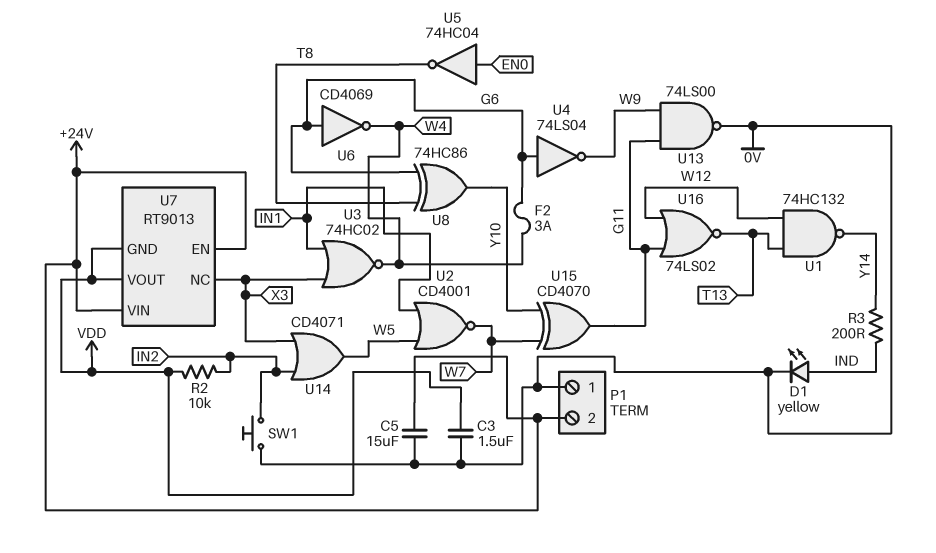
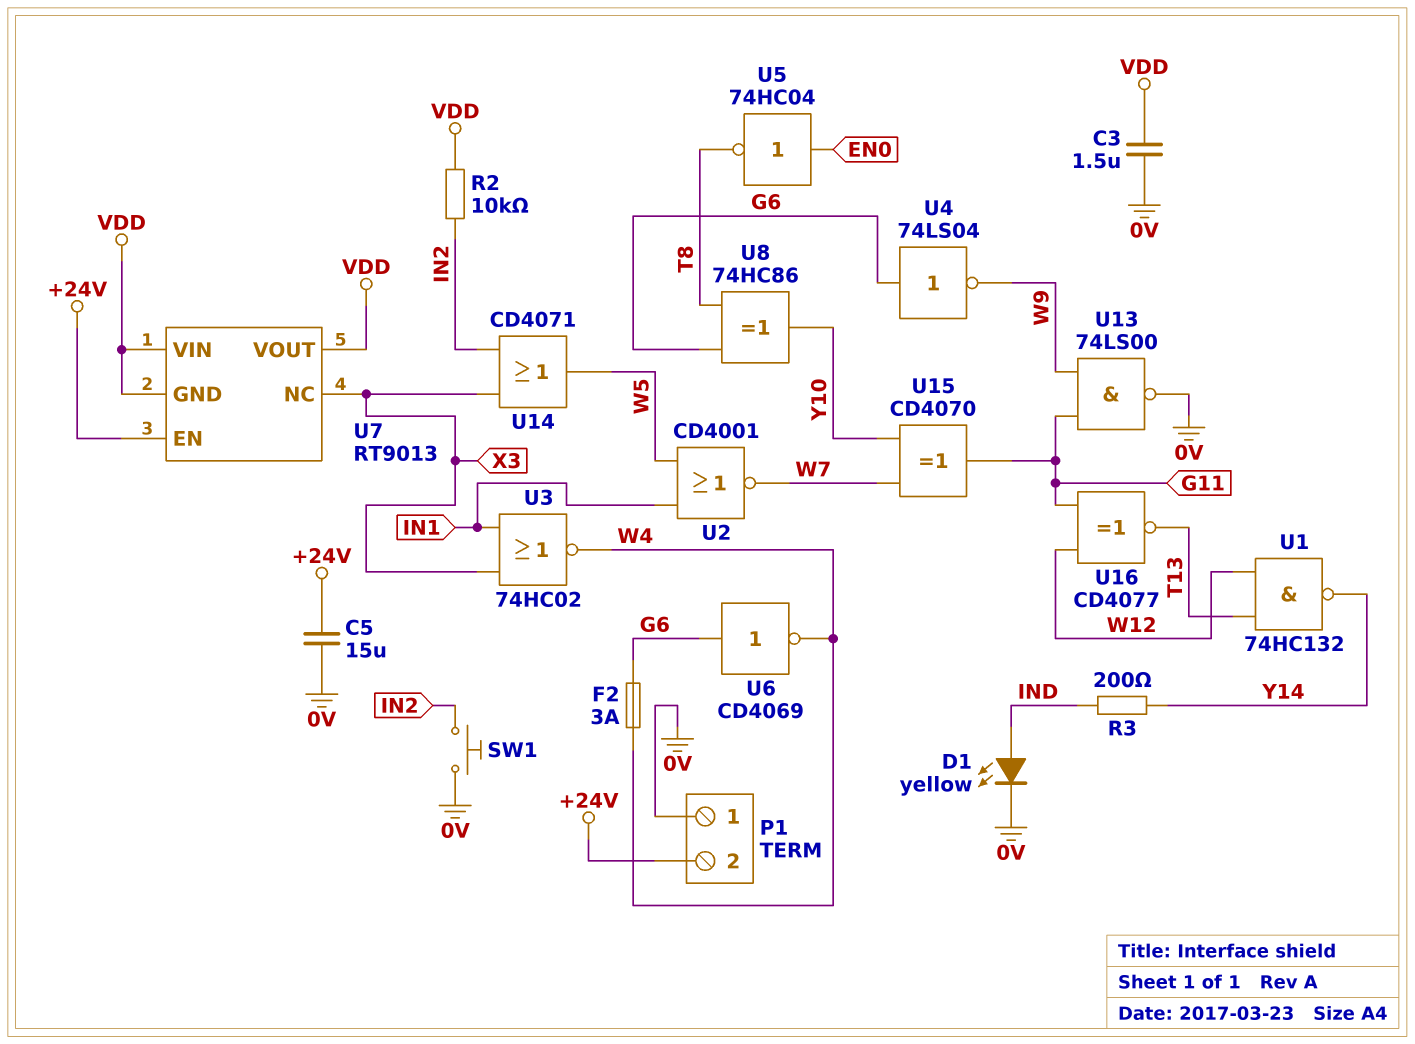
U7 pin VIN: +24V -> VDD
U16: NOR 74LS02 (in G11, in W12, out T13) -> XNOR CD4077 (in G11, in W12, out T13)

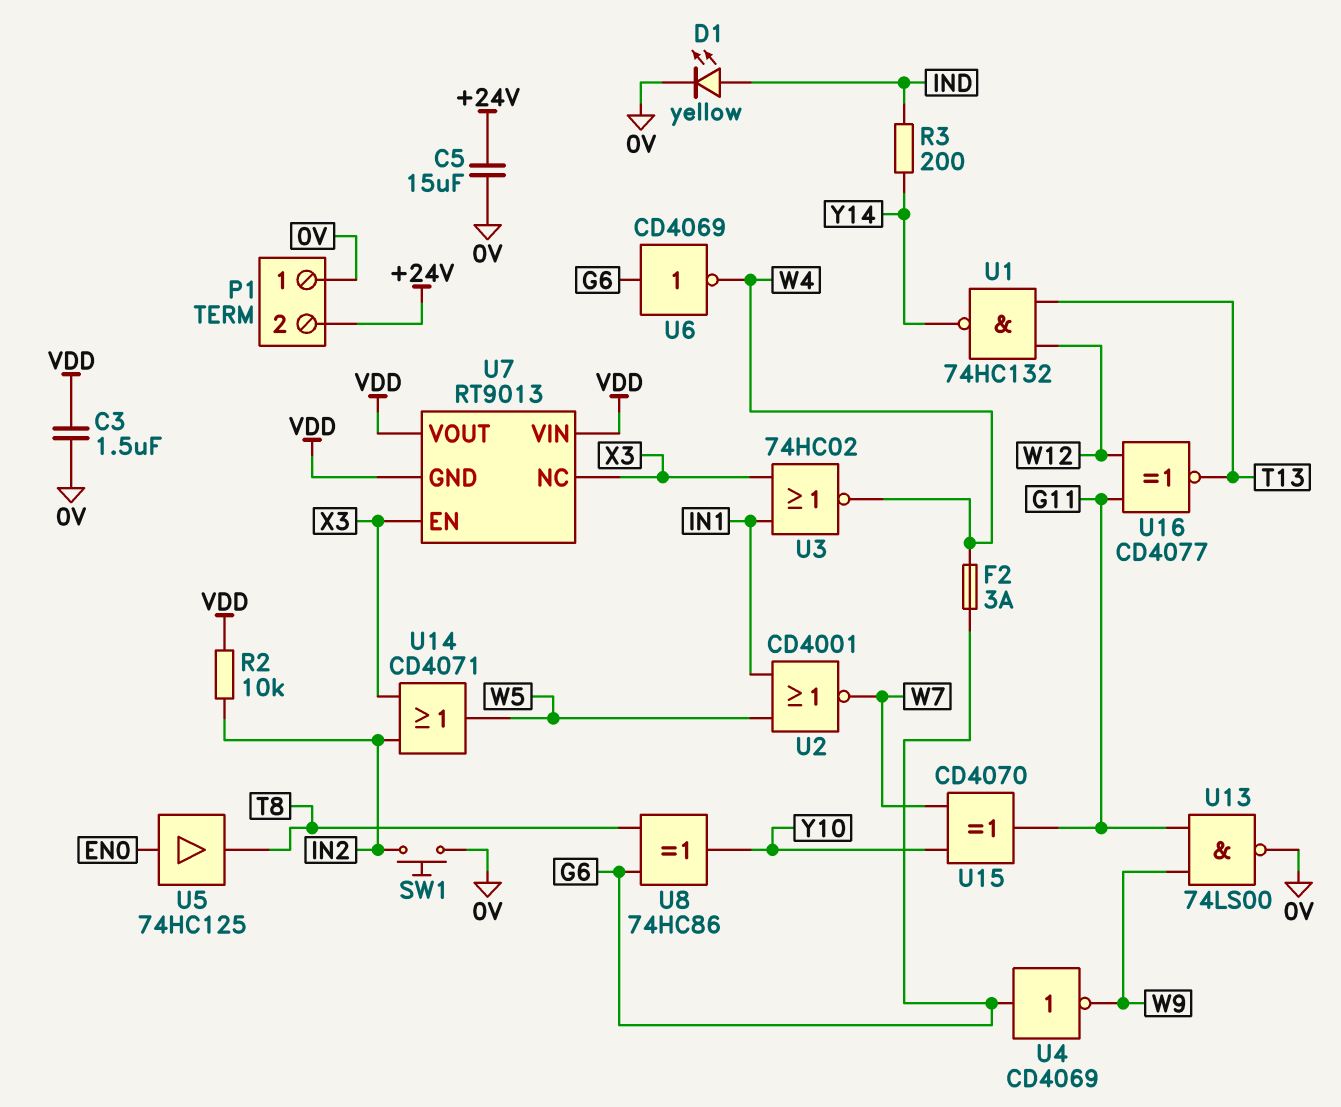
U4: NOT 74LS04 (in G6, out W9) -> NOT CD4069 (in G6, out W9)
U5: NOT 74HC04 (in EN0, out T8) -> buffer 74HC125 (in EN0, out T8)
U7 pin EN: +24V -> X3

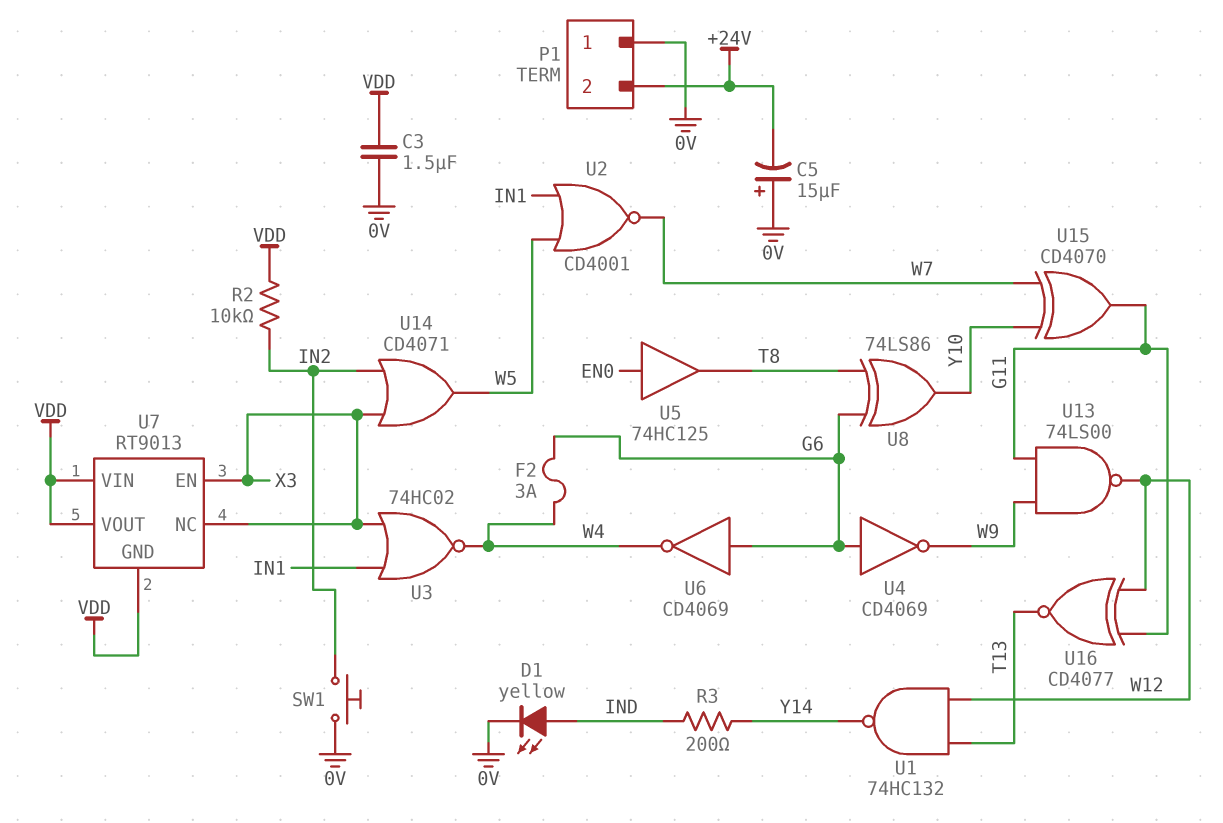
C5: 15uF (+24V, 0V) -> 15uF (plus 0V, minus +24V)
U8: XOR 74HC86 (in G6, in T8, out Y10) -> XOR 74LS86 (in G6, in T8, out Y10)
U13: NAND 74LS00 (in G11, in W9, out 0V) -> NAND 74LS00 (in G11, in W9, out W12)

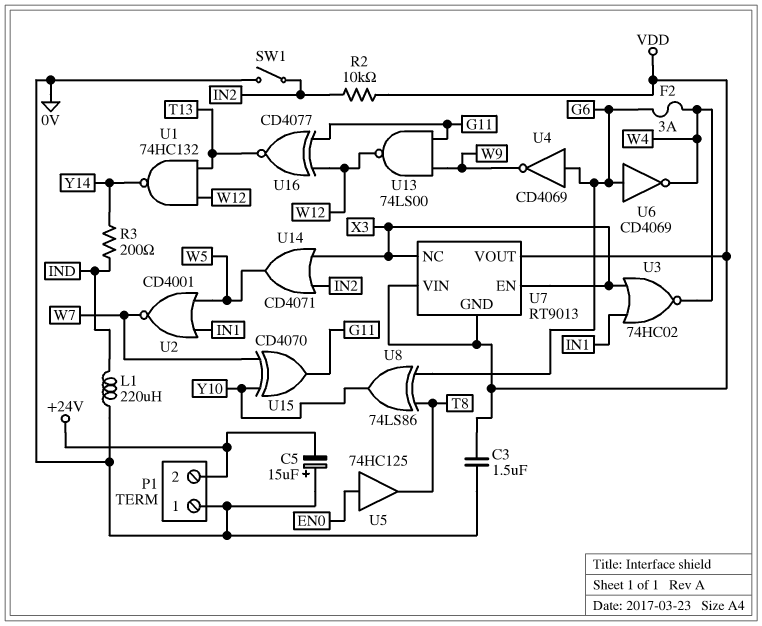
D1: LED yellow (A IND, K 0V) -> none
L1: none -> 220uH (0V, IND)
SW1: button (0V, IN2) -> switch (0V, IN2)

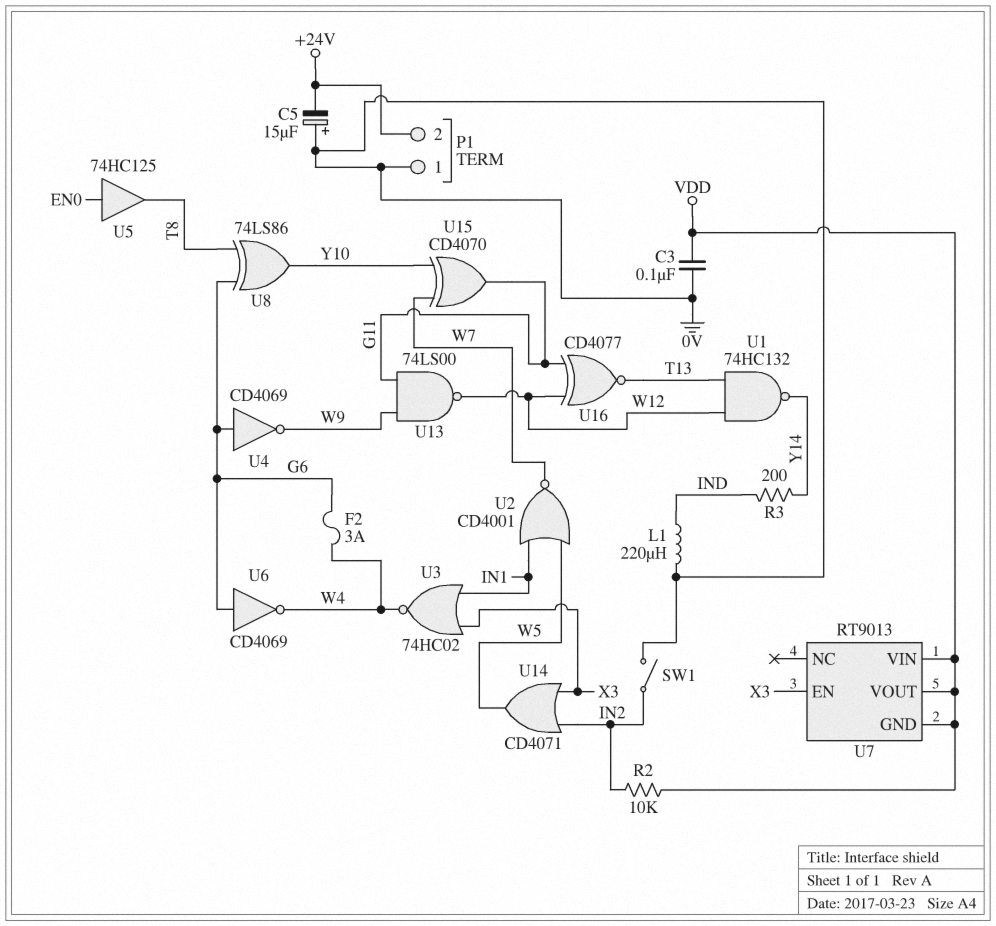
C3: 1.5uF (0V, VDD) -> 100nF (0V, VDD)
U7 pin NC: X3 -> none

